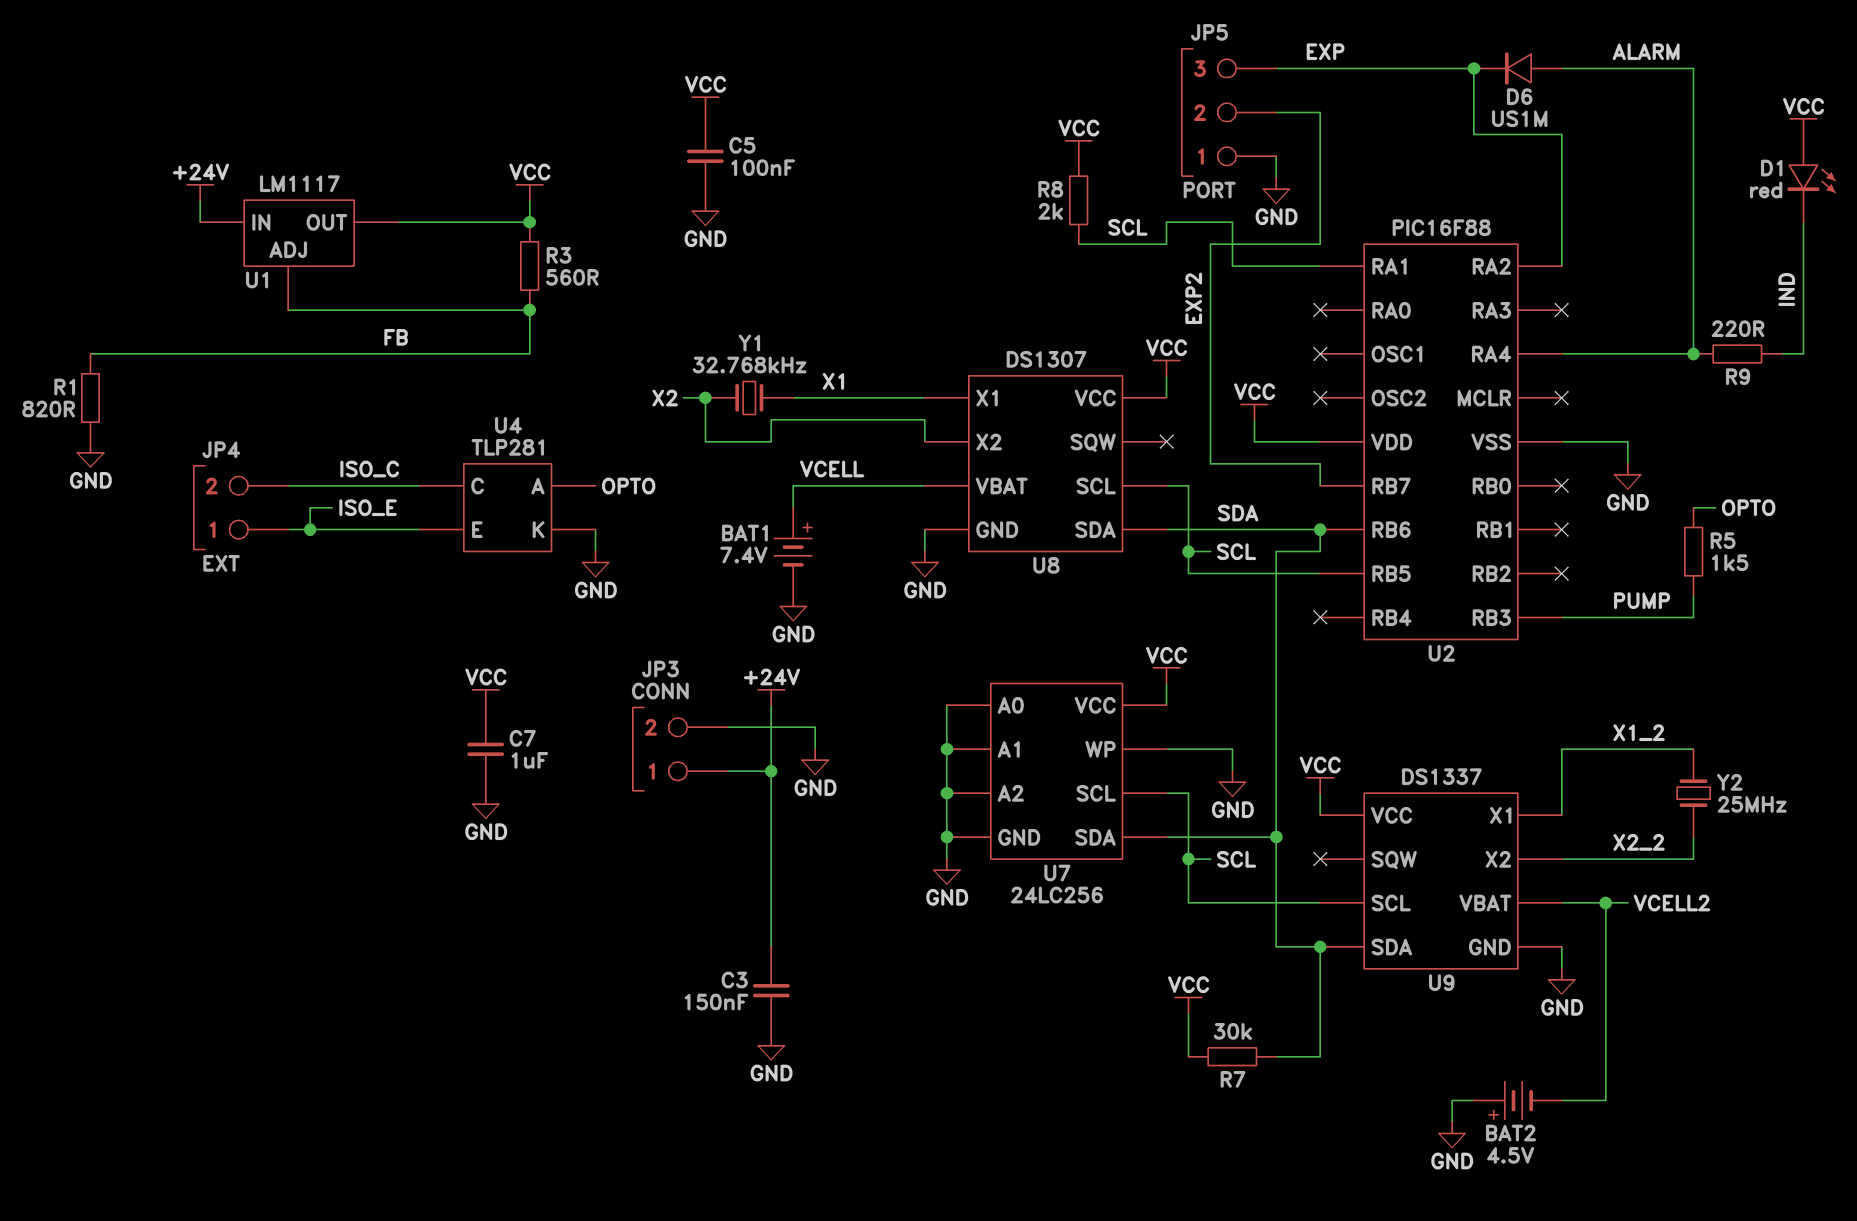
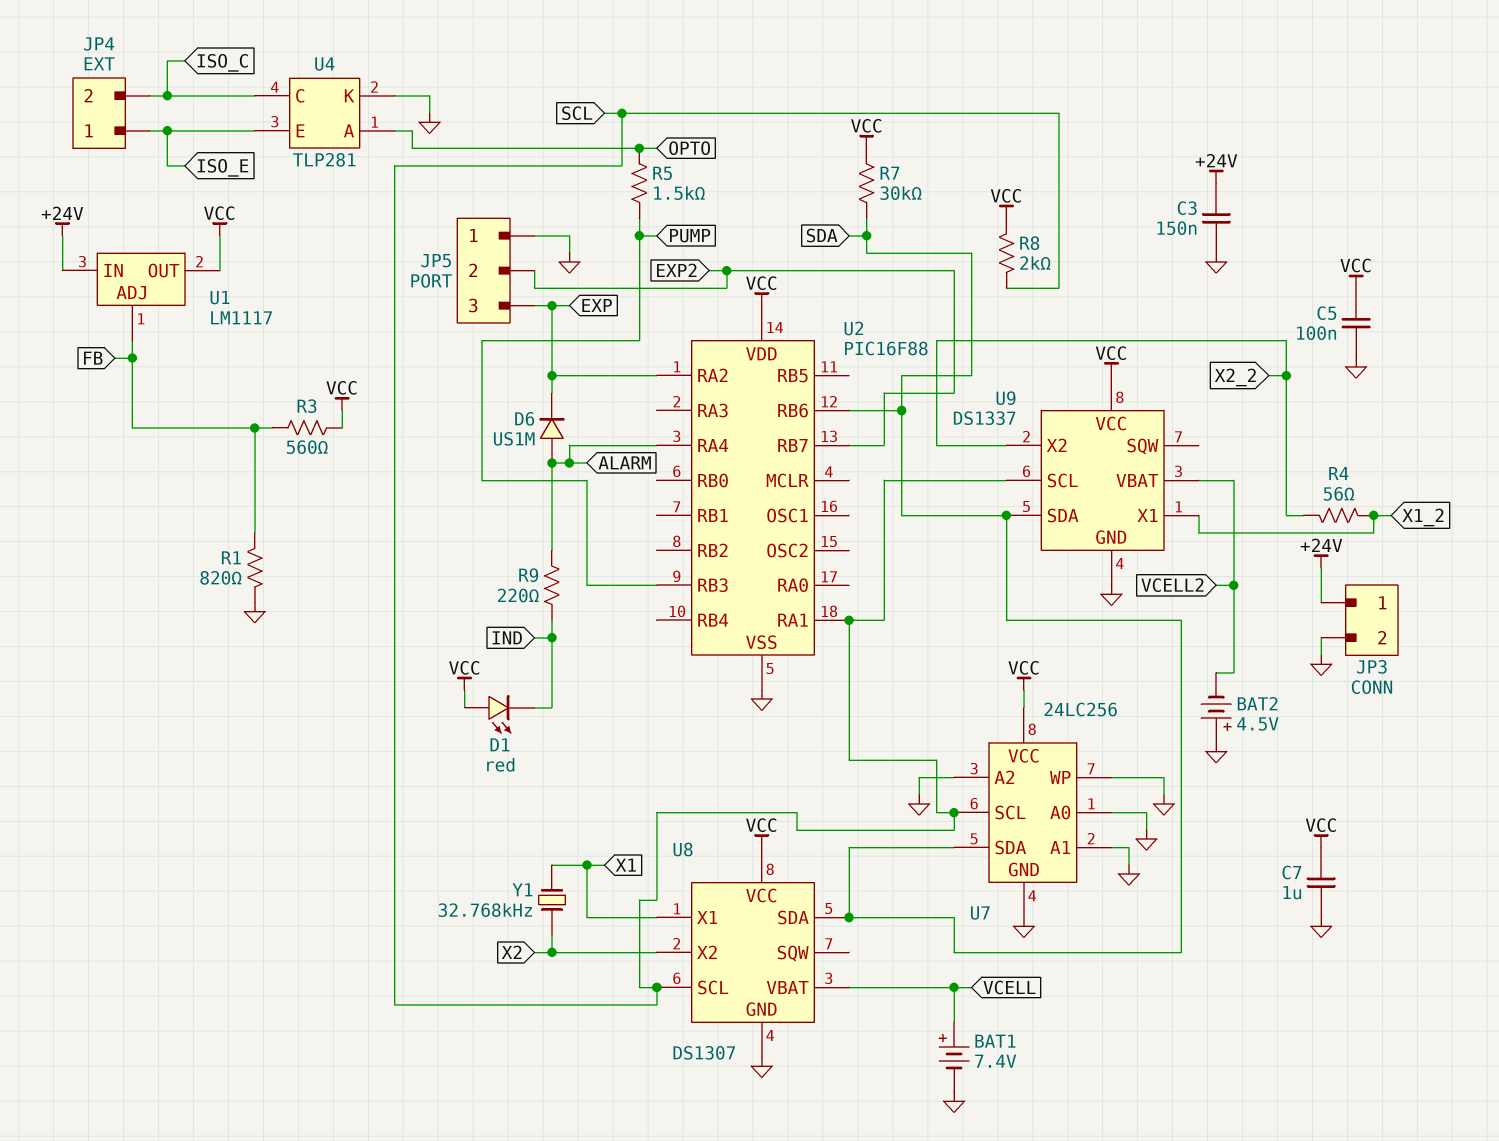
R4: none -> 56 (X1_2, X2_2)
U2 pin RB5: SCL -> none
Y2: 25MHz (X1_2, X2_2) -> none

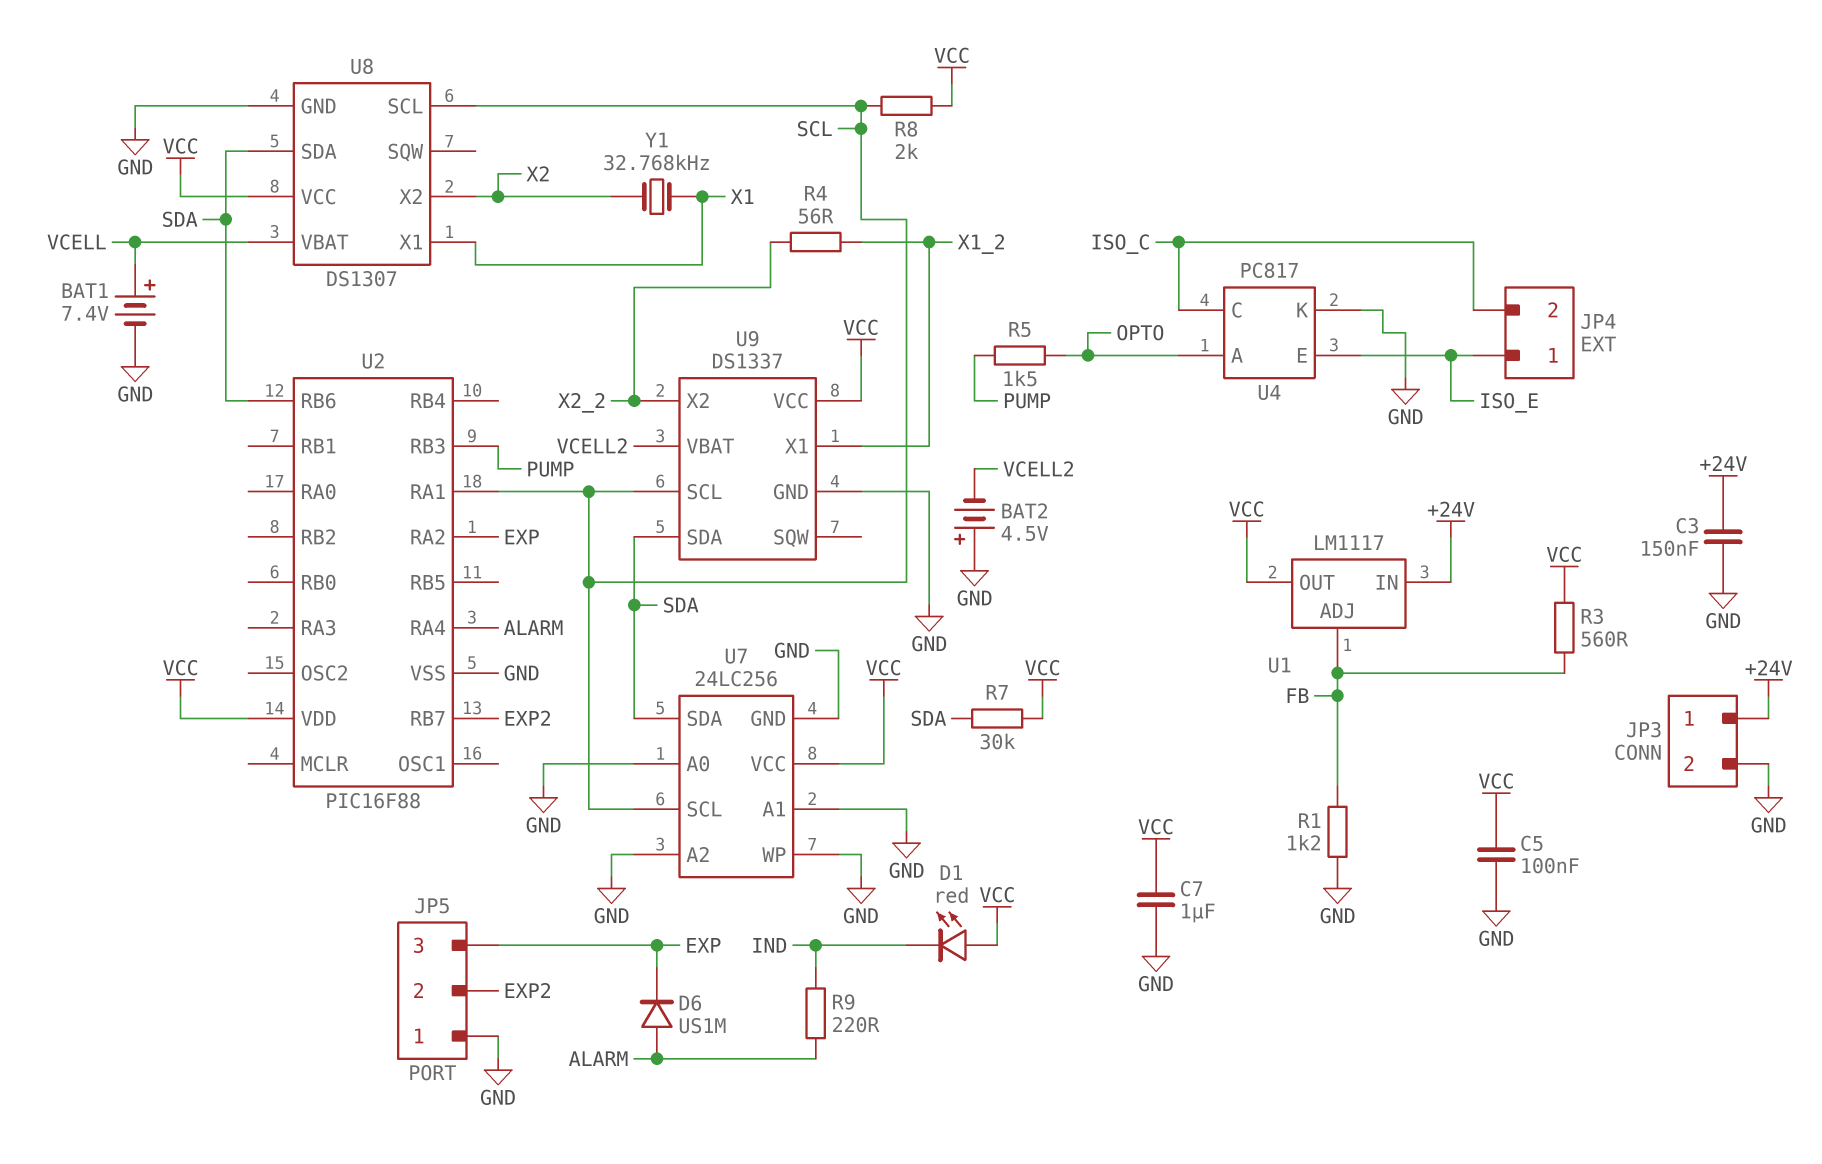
R1: 820 (FB, GND) -> 1.2k (FB, GND)
U4: TLP281 -> PC817

